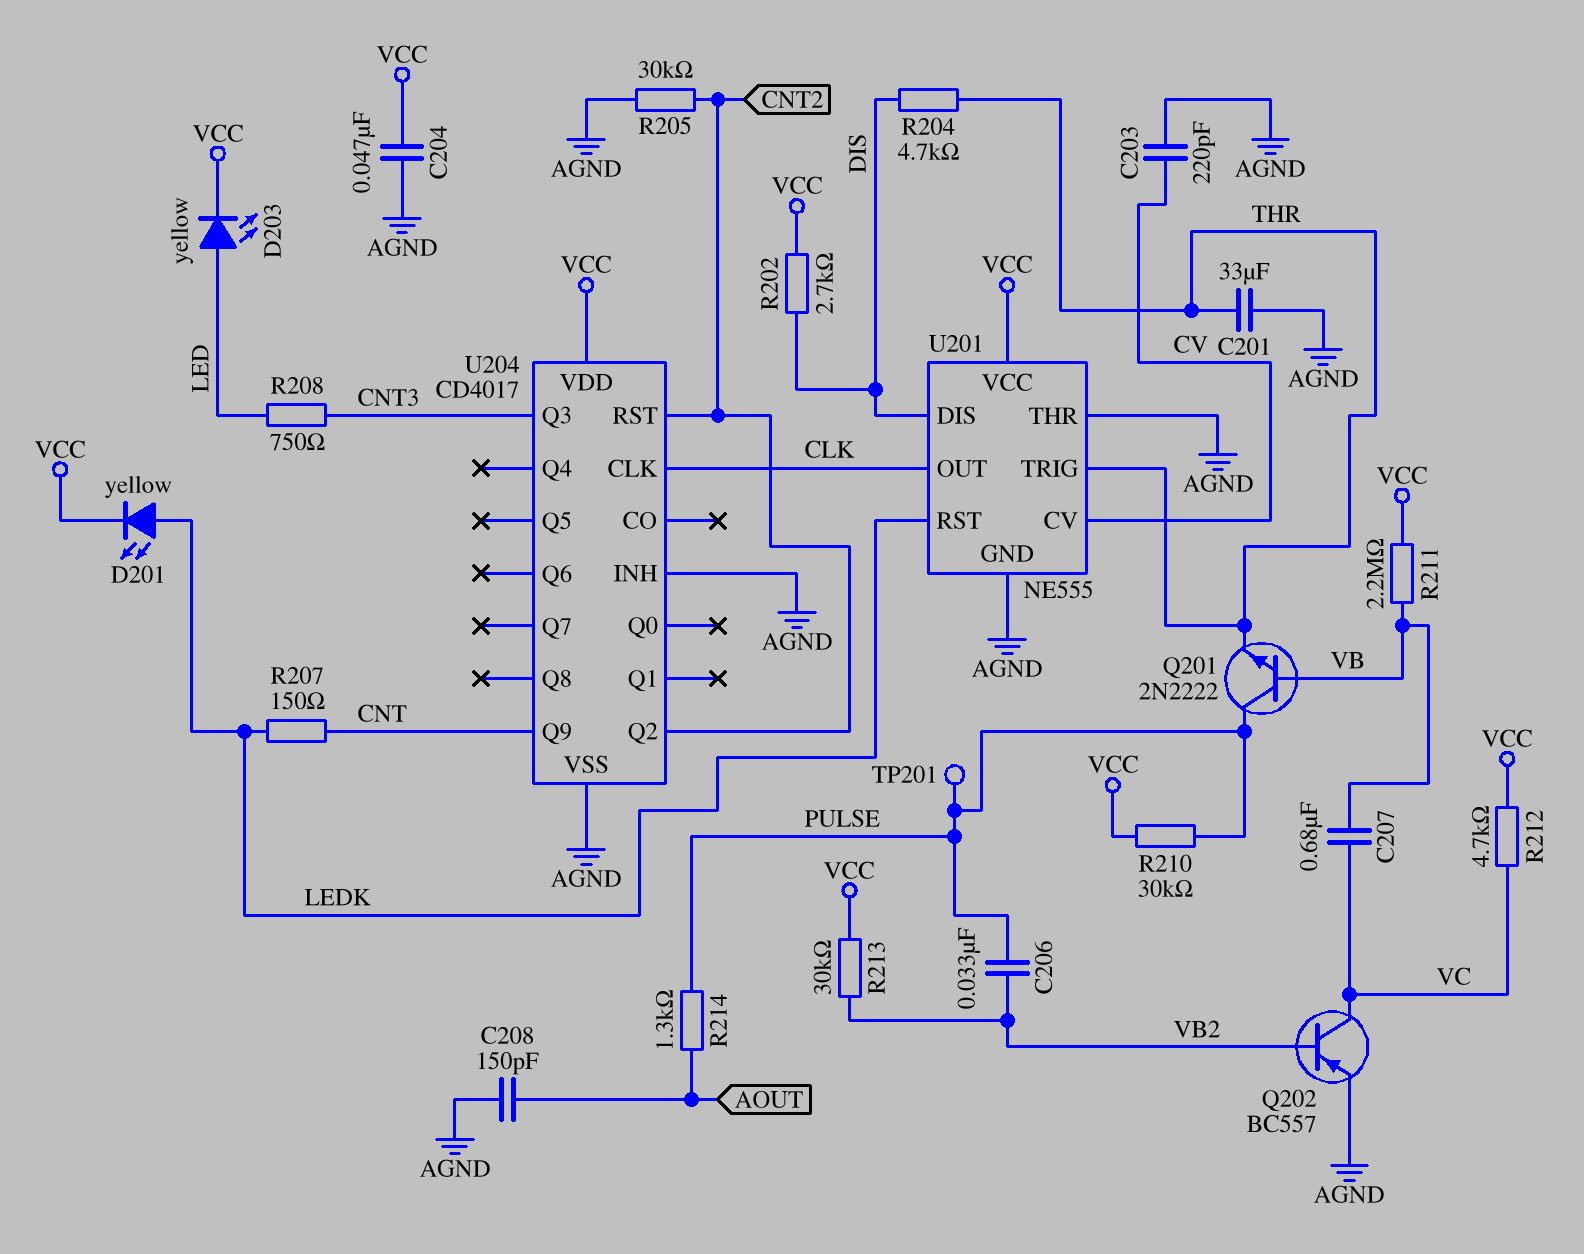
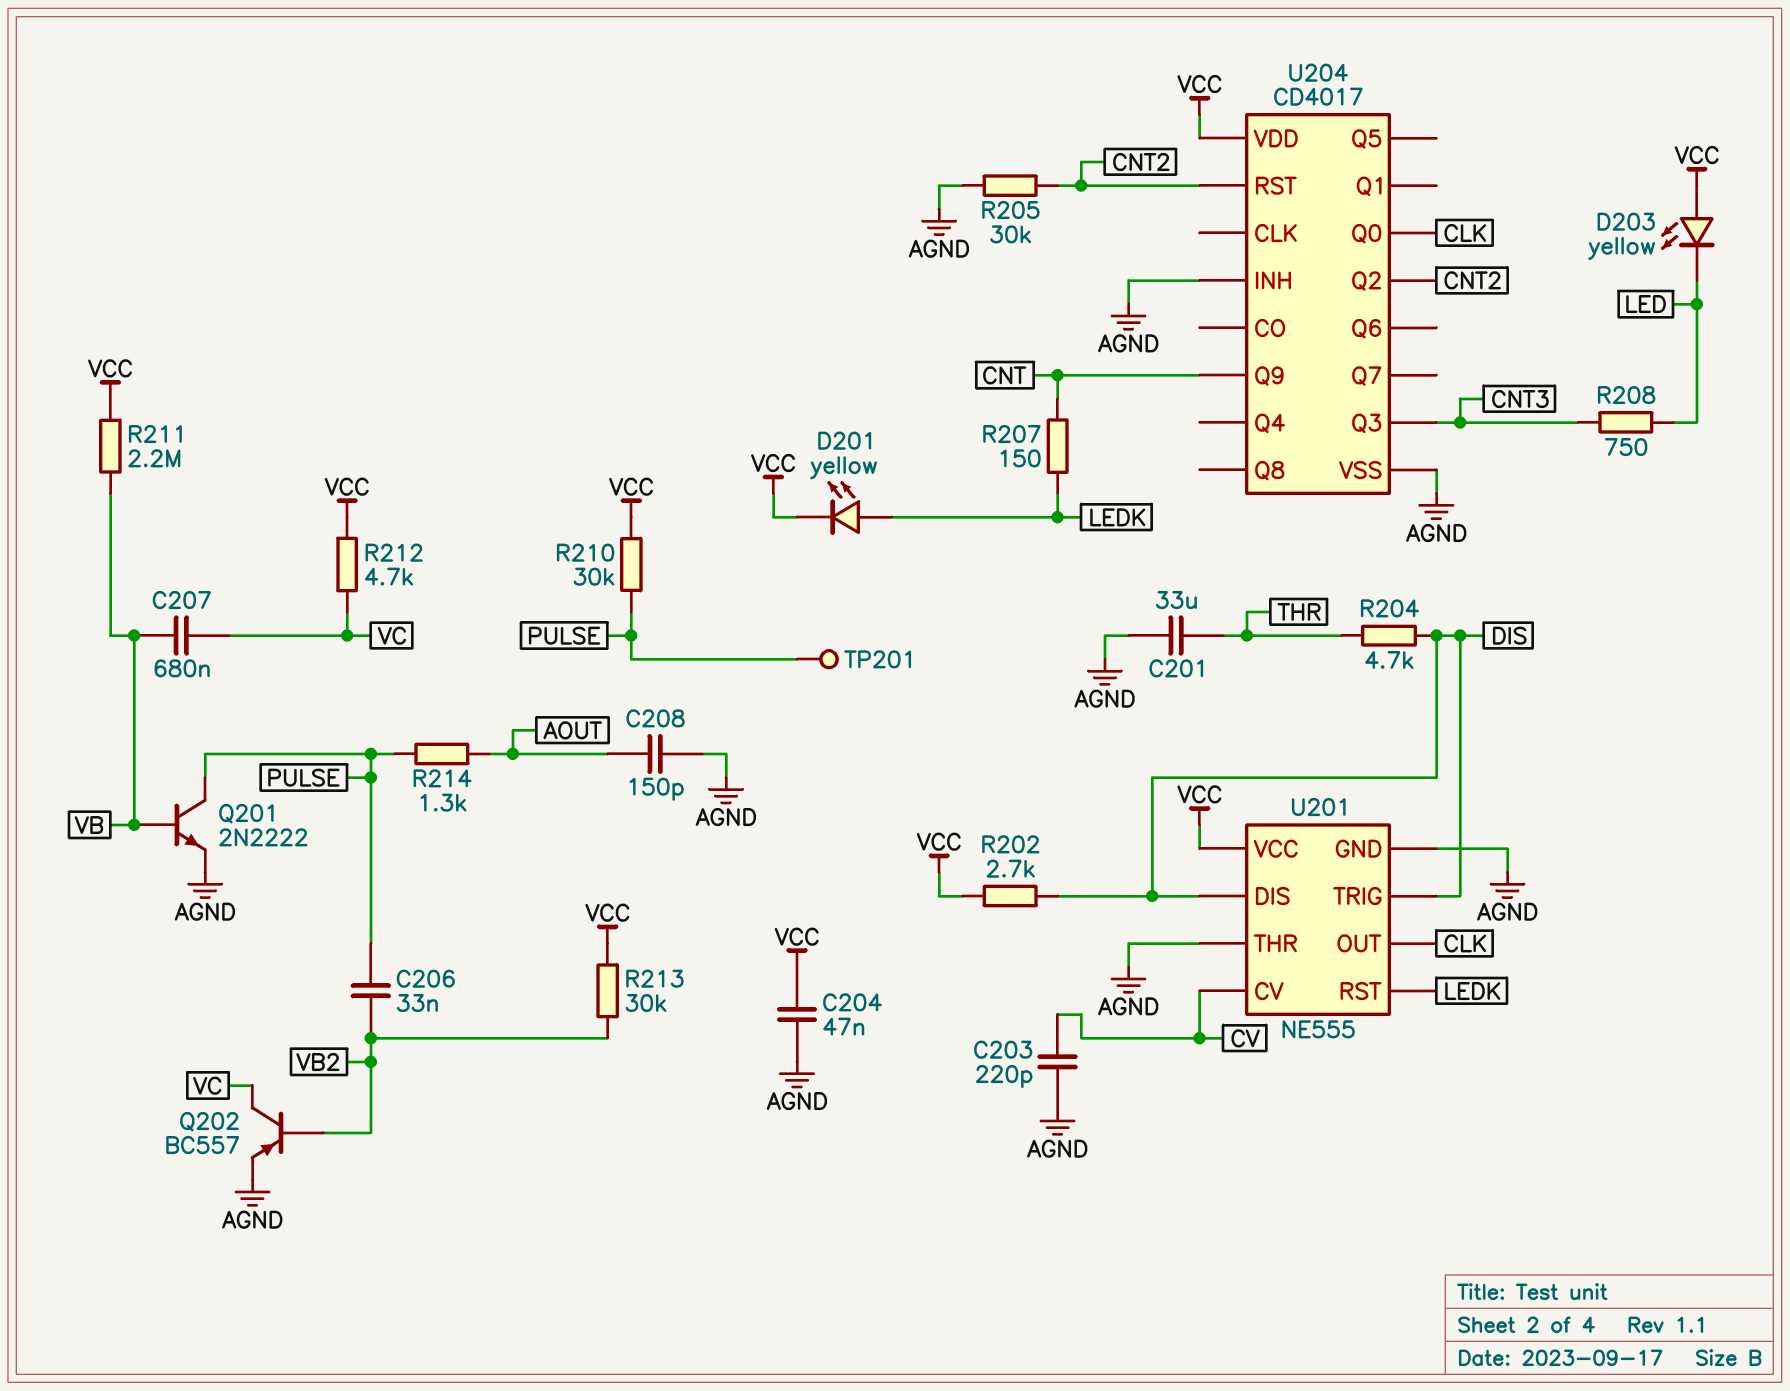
D203: LED yellow (A LED, K VCC) -> LED yellow (A VCC, K LED)
Q201: NPN 2N2222 (B VB, C PULSE, E THR) -> NPN 2N2222 (B VB, C PULSE, E AGND)
U201 pin TRIG: THR -> DIS
U204 pin CLK: CLK -> none
U204 pin Q0: none -> CLK

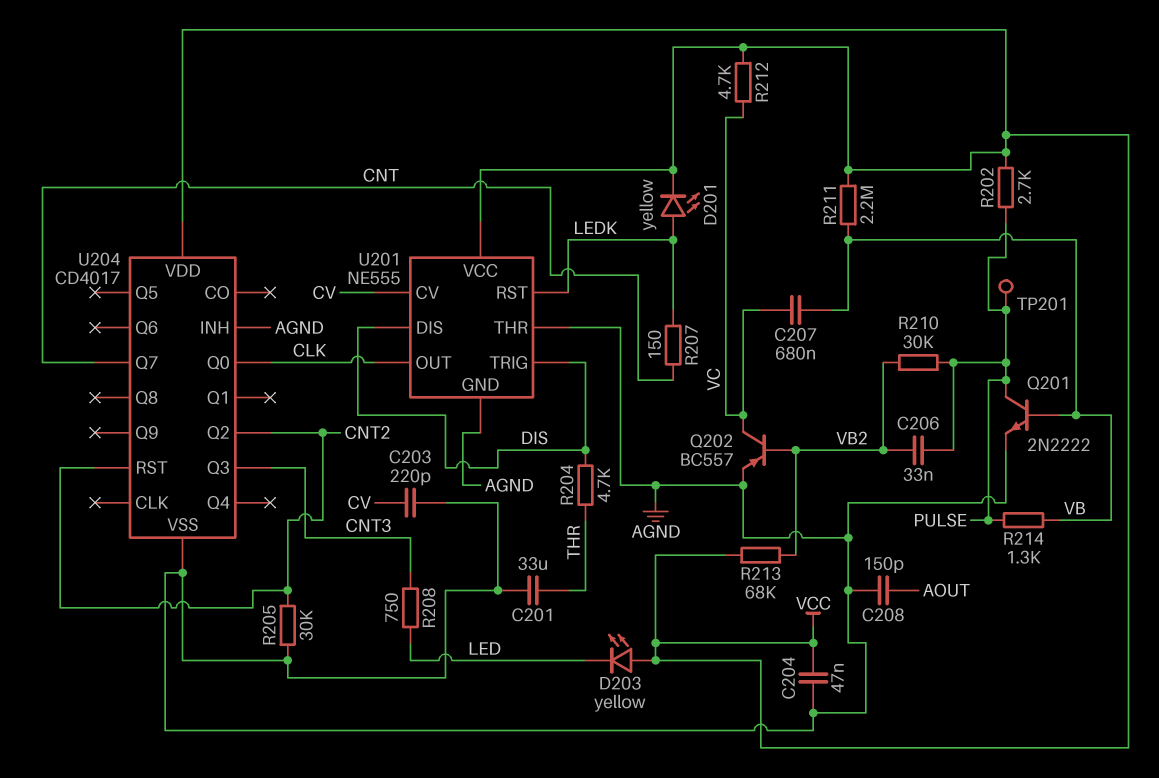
R202: 2.7k (DIS, VCC) -> 2.7k (PULSE, VCC)
R210: 30k (PULSE, VCC) -> 30k (PULSE, VB2)
R213: 30k (VB2, VCC) -> 68k (VB2, VCC)
R214: 1.3k (AOUT, PULSE) -> 1.3k (PULSE, VB)
U204 pin Q7: none -> CNT
U204 pin Q9: CNT -> none

